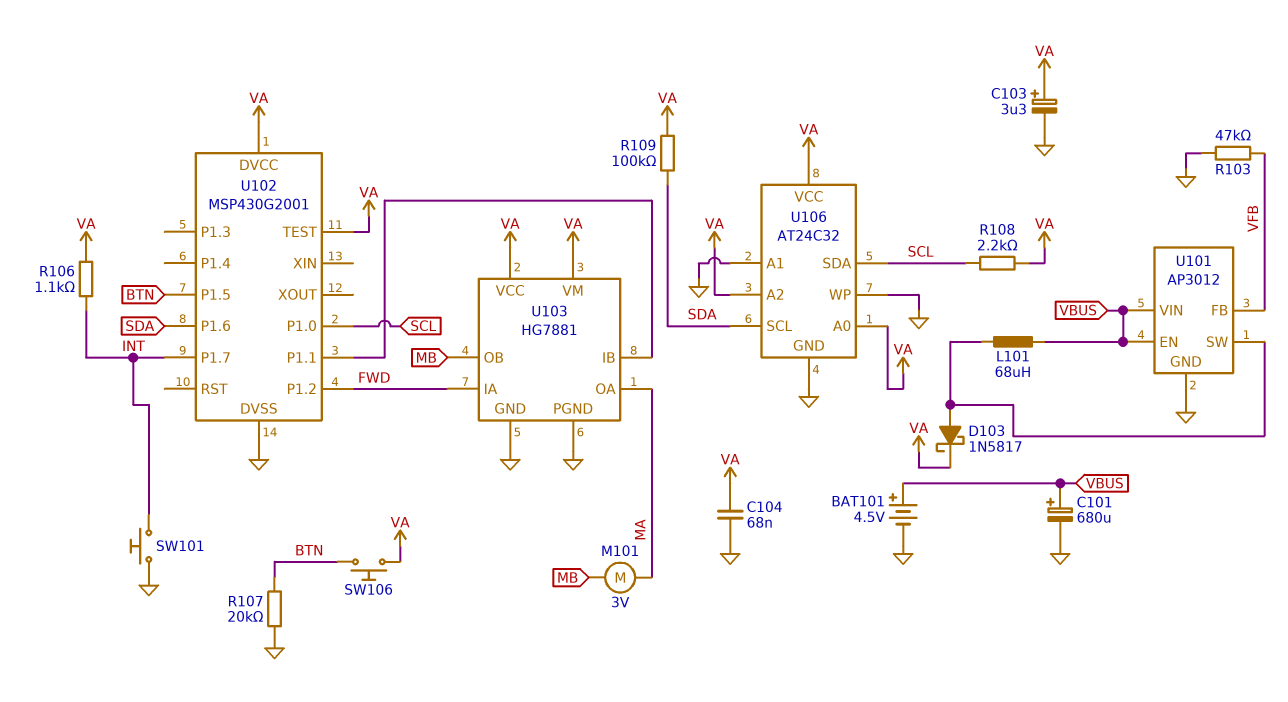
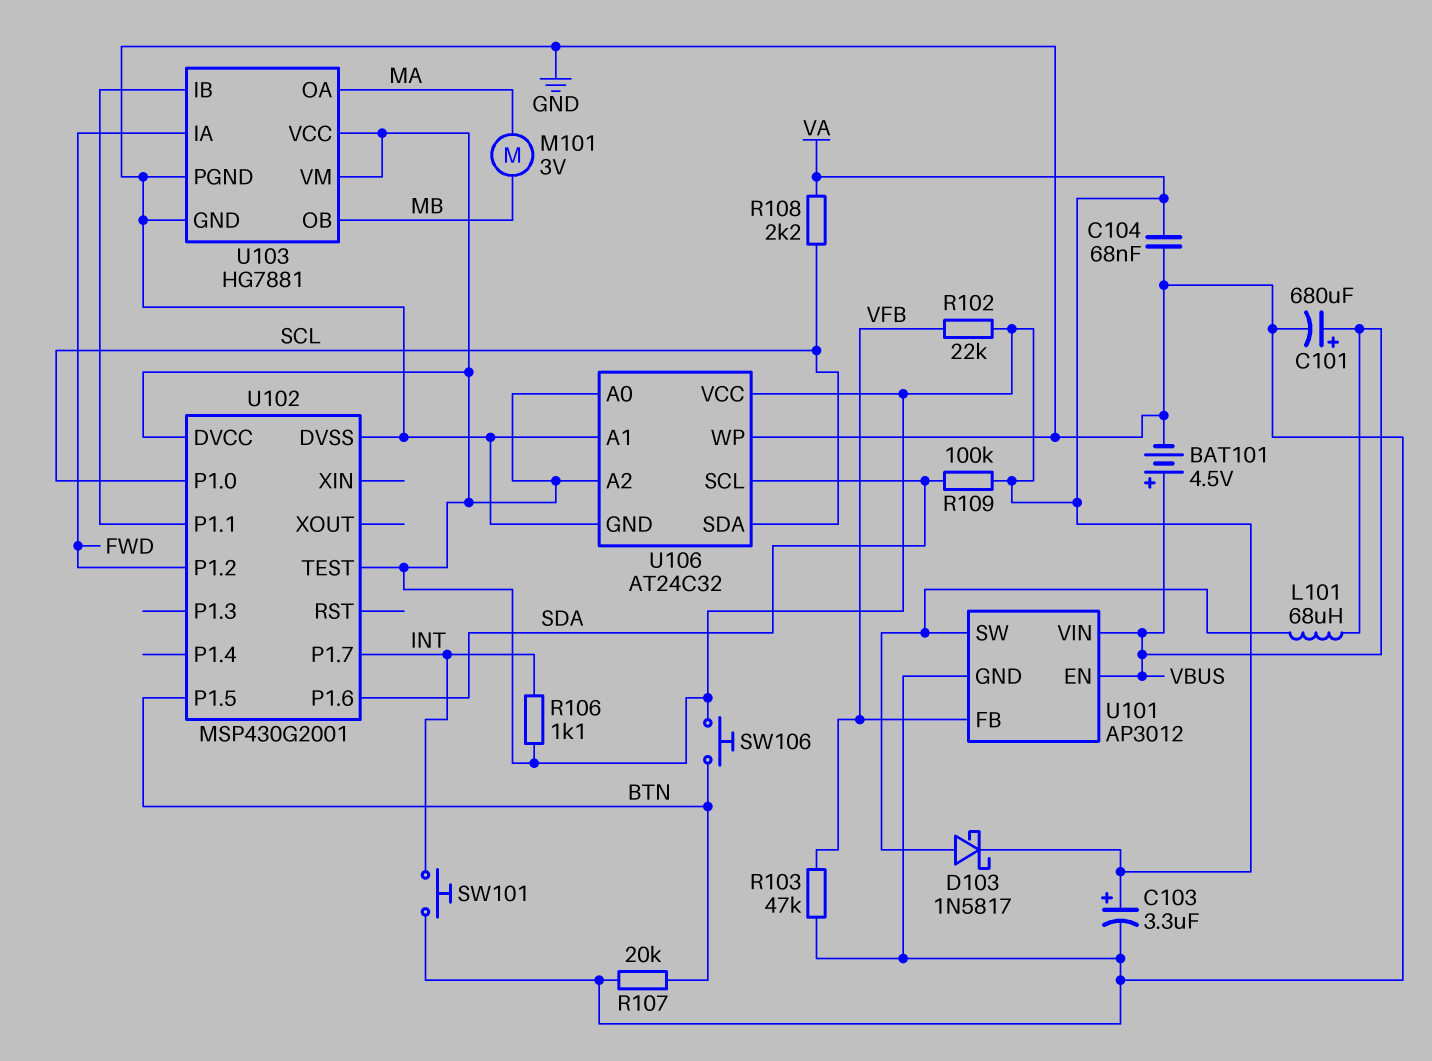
R102: none -> 22k (VA, VFB)

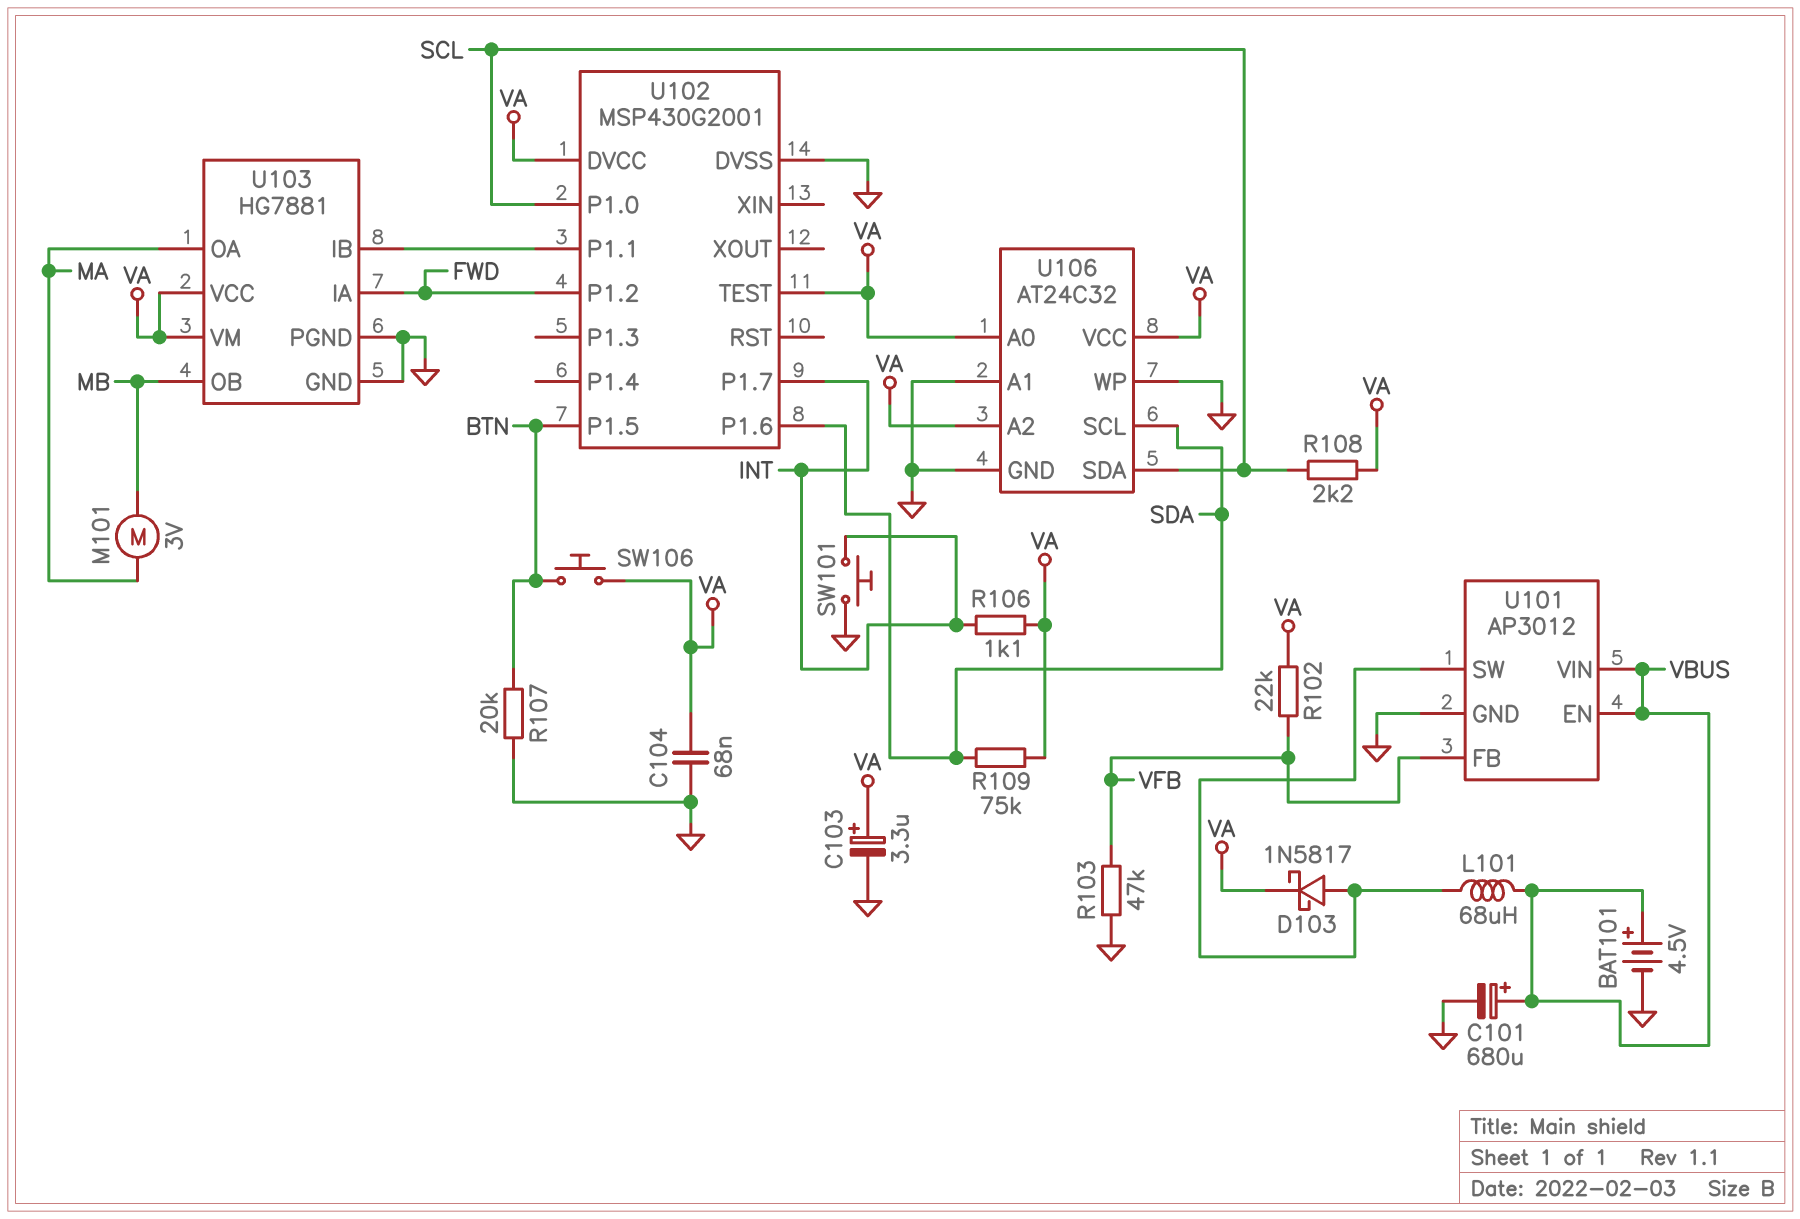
R109: 100k (SDA, VA) -> 75k (SDA, VA)

